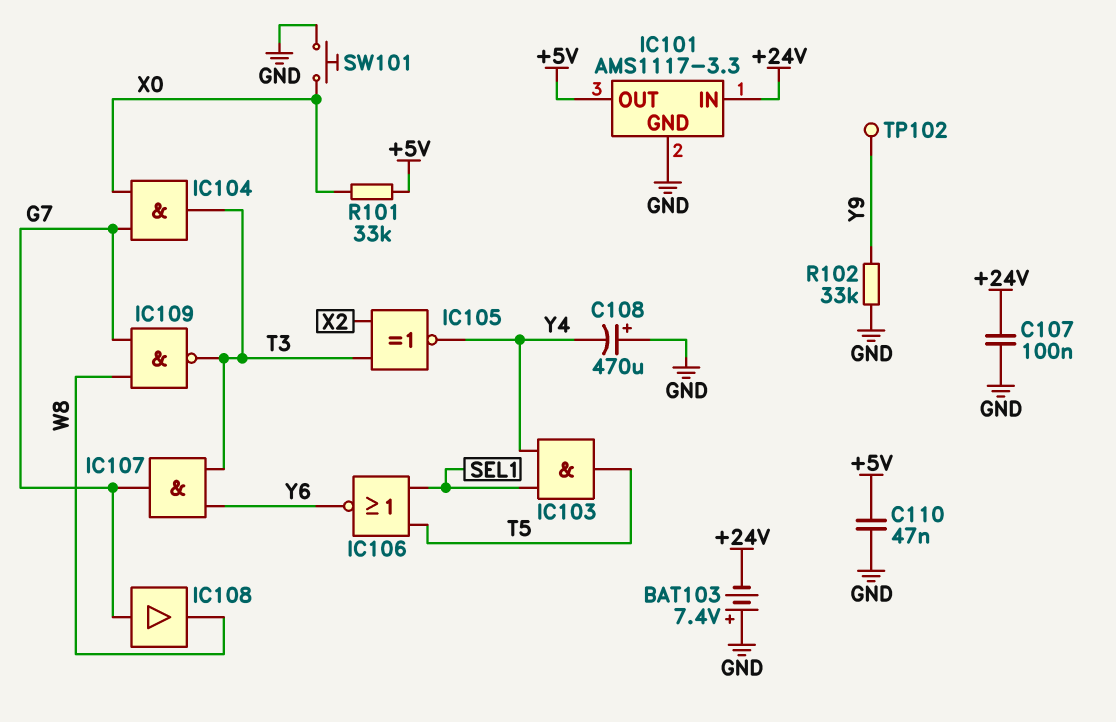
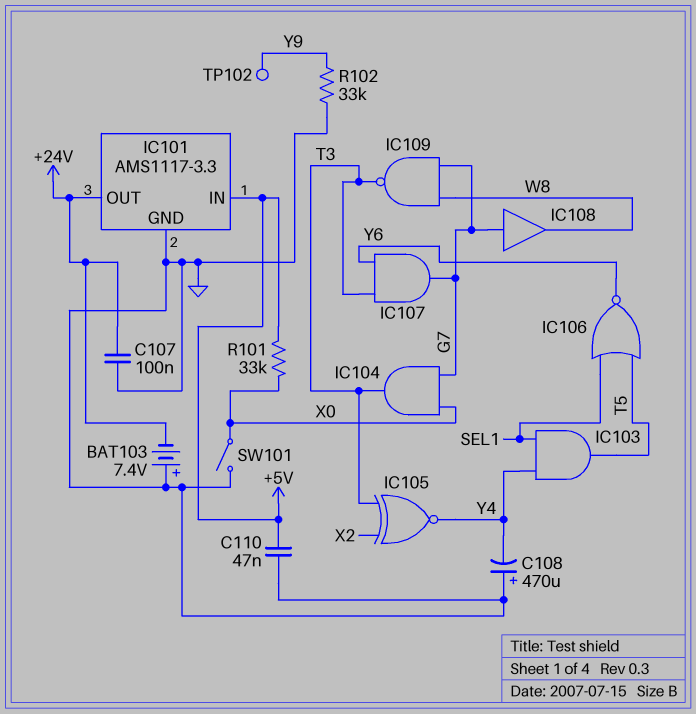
IC101 pin IN: +24V -> +5V
IC101 pin OUT: +5V -> +24V
SW101: button (GND, X0) -> switch (GND, X0)

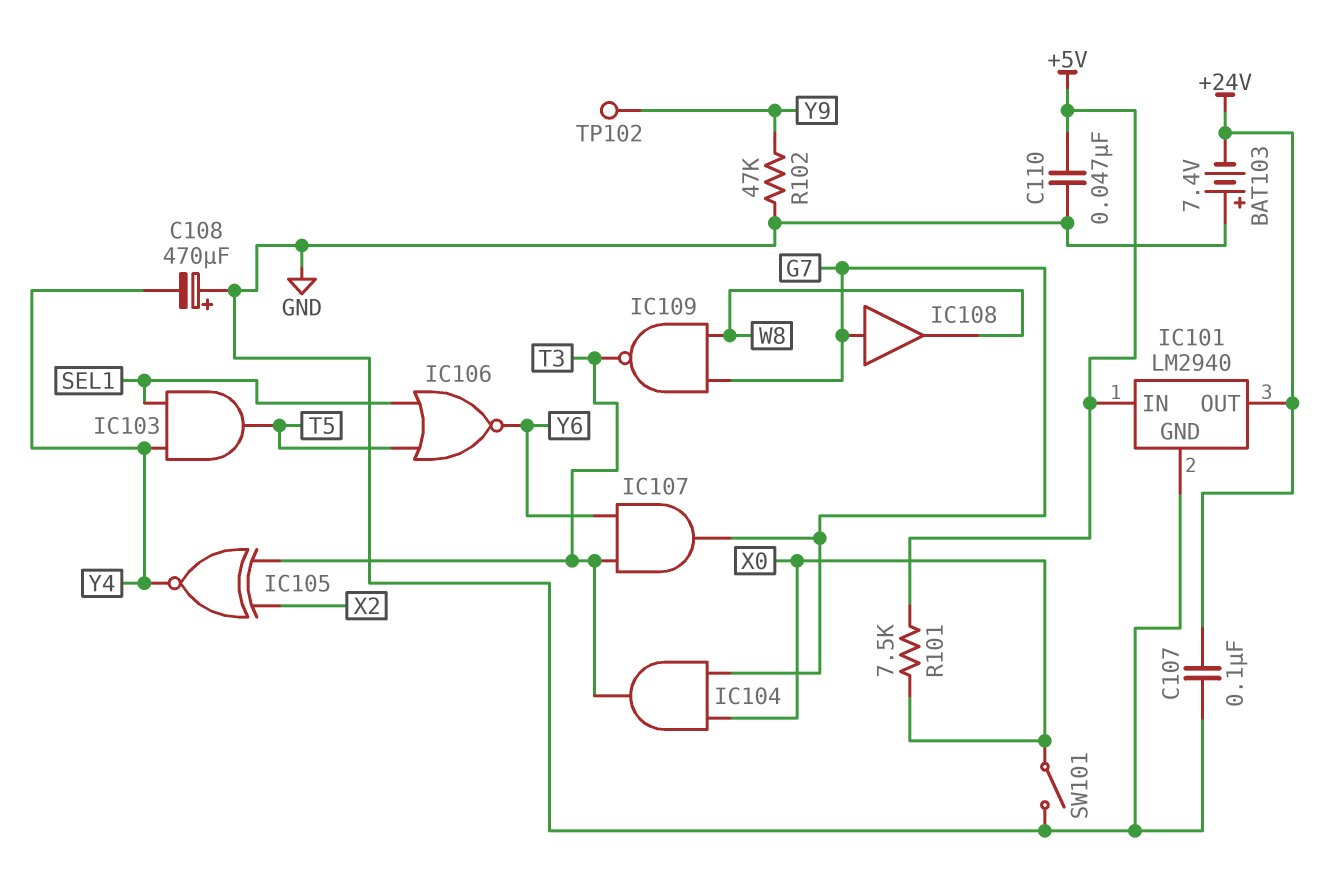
IC101: AMS1117-3.3 -> LM2940
R101: 33k (+5V, X0) -> 7.5k (+5V, X0)
R102: 33k (GND, Y9) -> 47k (GND, Y9)

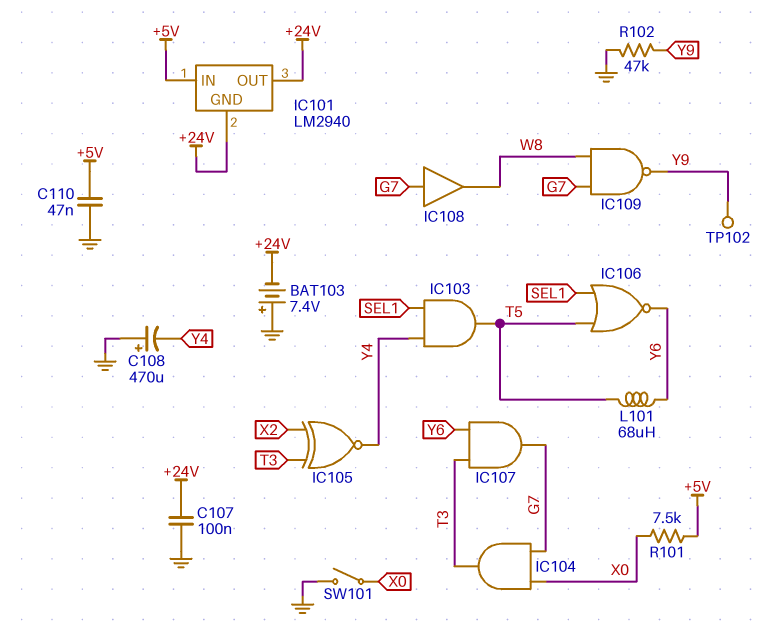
IC101 pin GND: GND -> +24V
IC109: NAND (in G7, in W8, out T3) -> NAND (in G7, in W8, out Y9)
L101: none -> 68uH (T5, Y6)

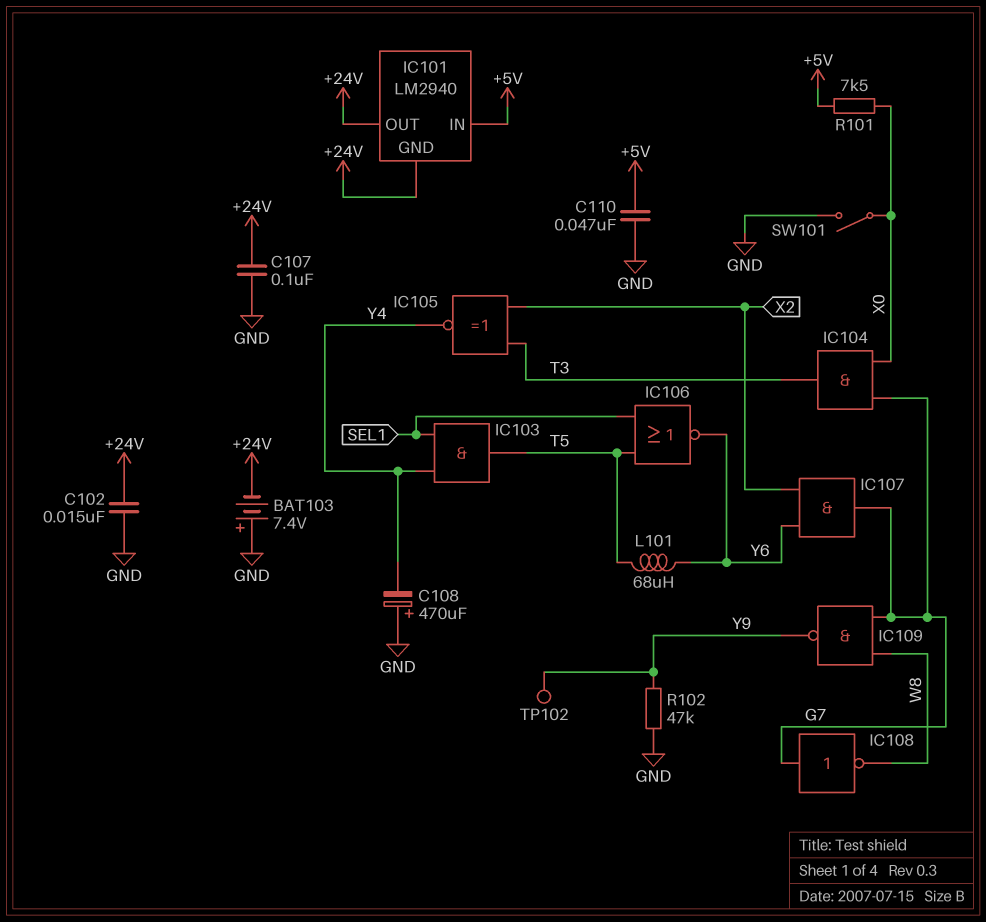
C102: none -> 15nF (+24V, GND)
IC107: AND (in T3, in Y6, out G7) -> AND (in X2, in Y6, out G7)
IC108: buffer (in G7, out W8) -> NOT (in G7, out W8)

